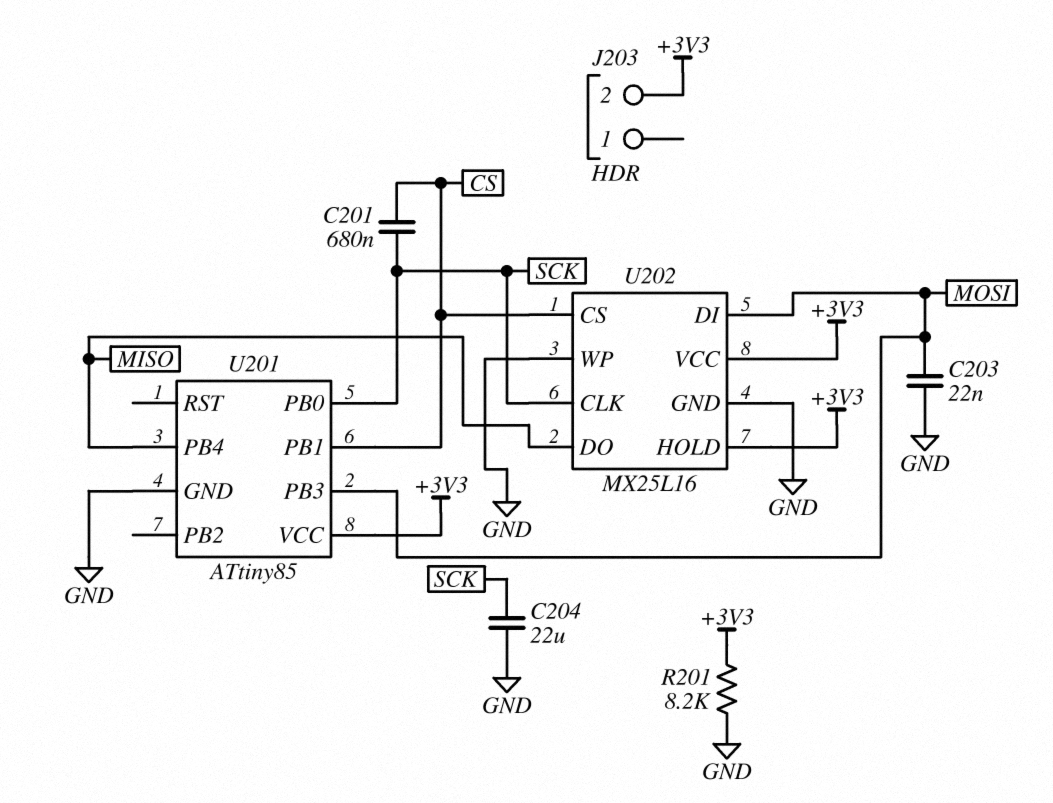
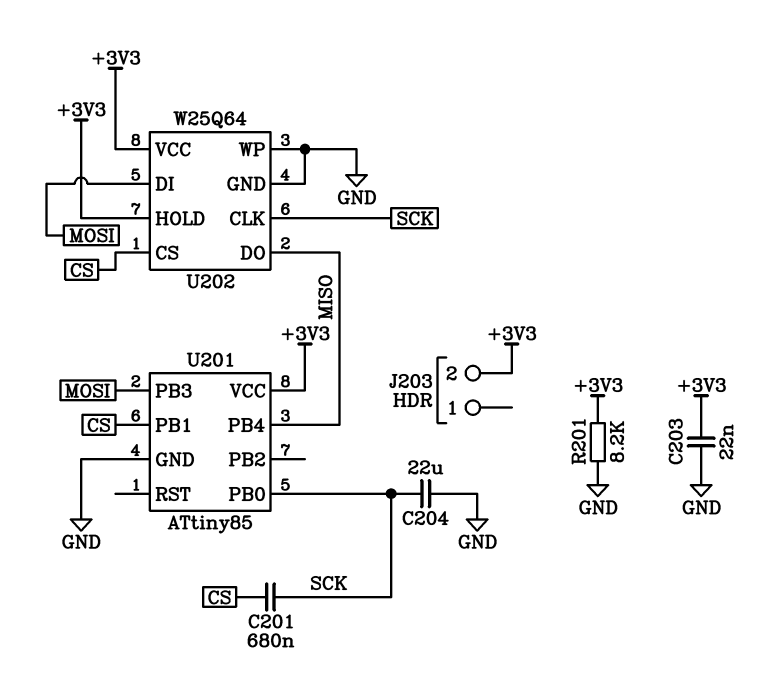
C203: 22nF (GND, MOSI) -> 22nF (+3V3, GND)
U202: MX25L16 -> W25Q64

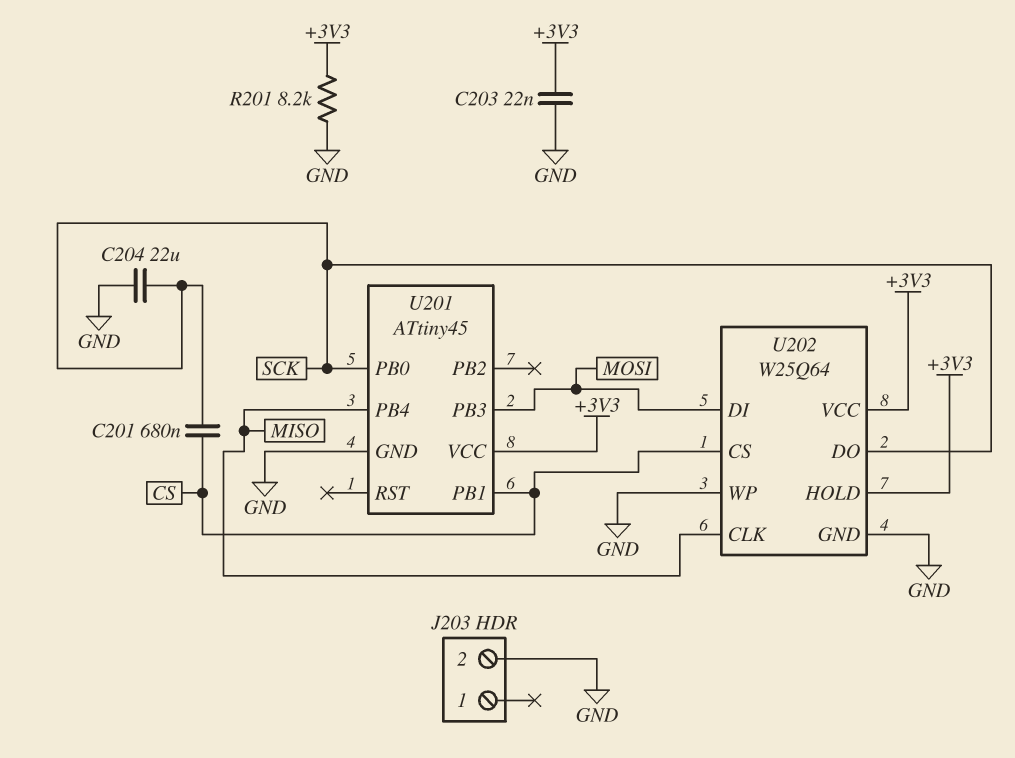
J203 pin 2: +3V3 -> GND
U201: ATtiny85 -> ATtiny45
U202 pin CLK: SCK -> MISO
U202 pin DO: MISO -> SCK

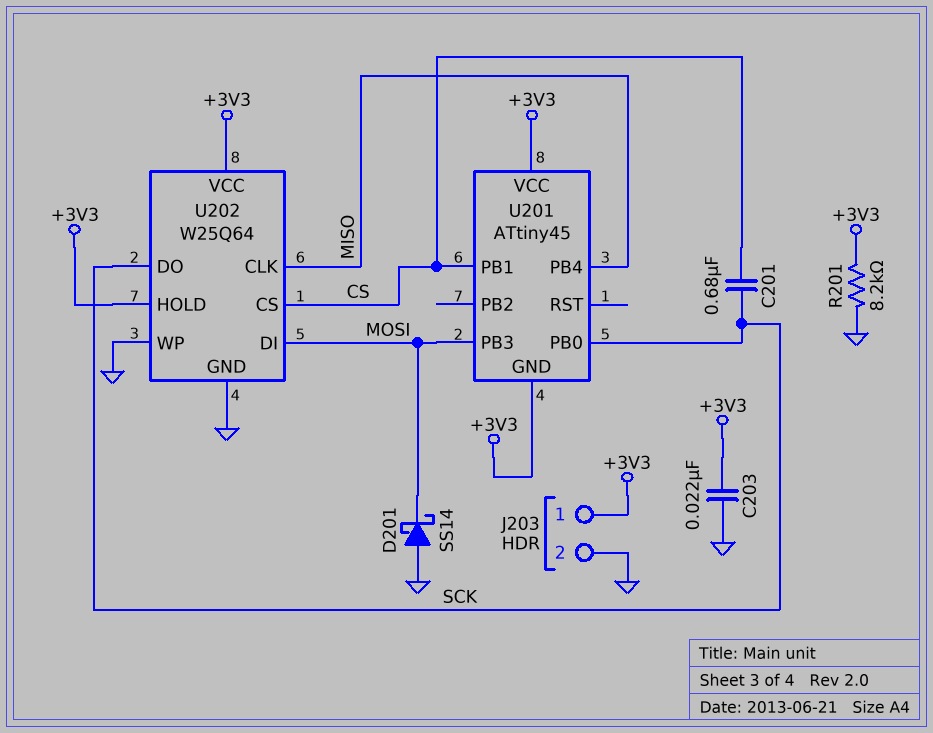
C204: 22uF (GND, SCK) -> none
D201: none -> schottky SS14 (A GND, K MOSI)
J203 pin 1: none -> +3V3
U201 pin GND: GND -> +3V3

